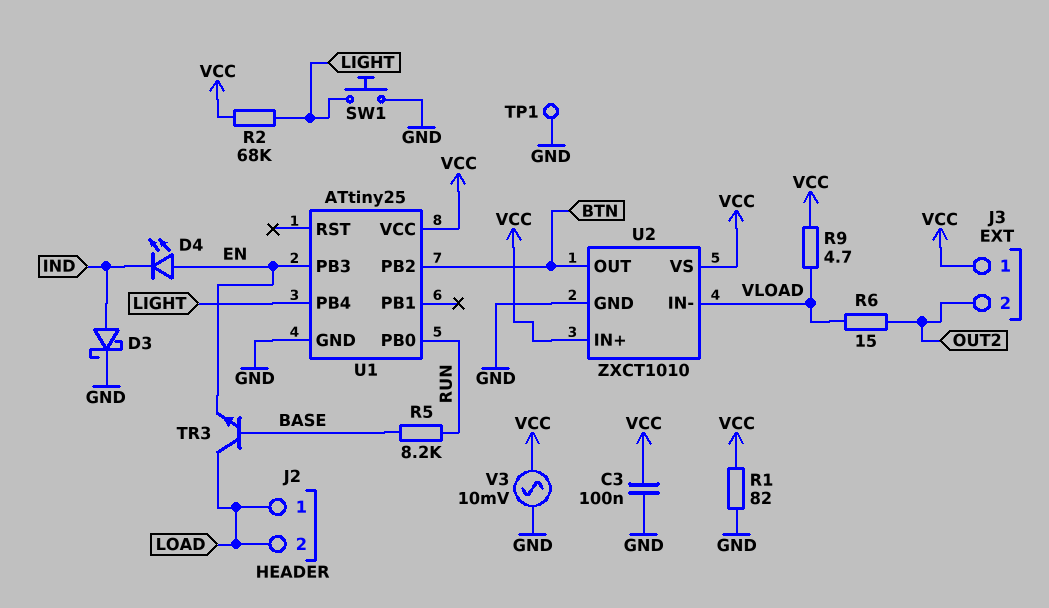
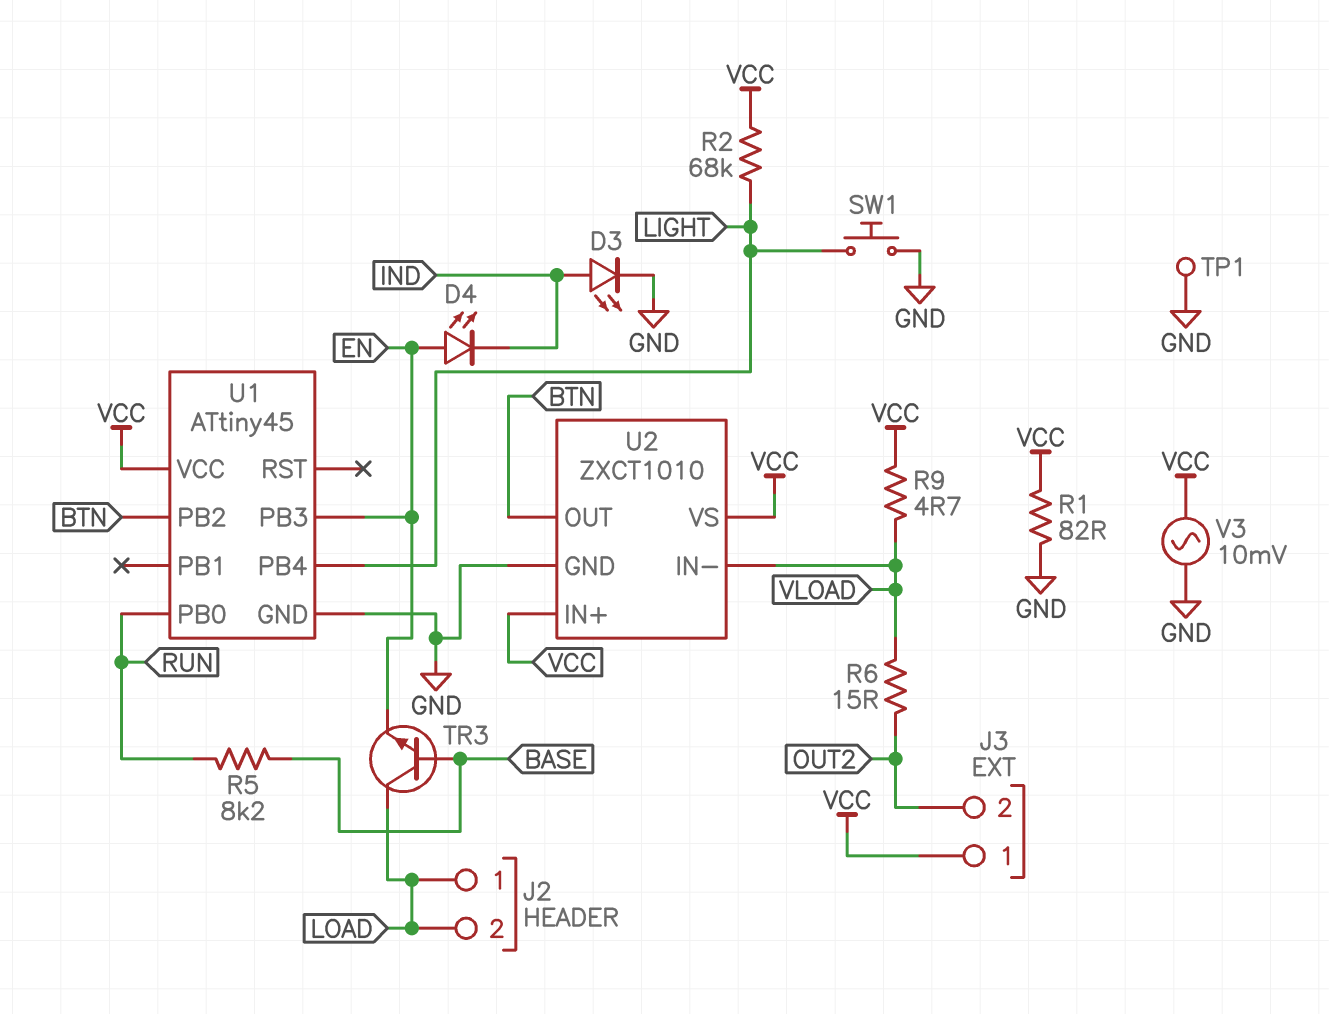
C3: 100nF (GND, VCC) -> none
D3: schottky (A IND, K GND) -> LED (A IND, K GND)
U1: ATtiny25 -> ATtiny45

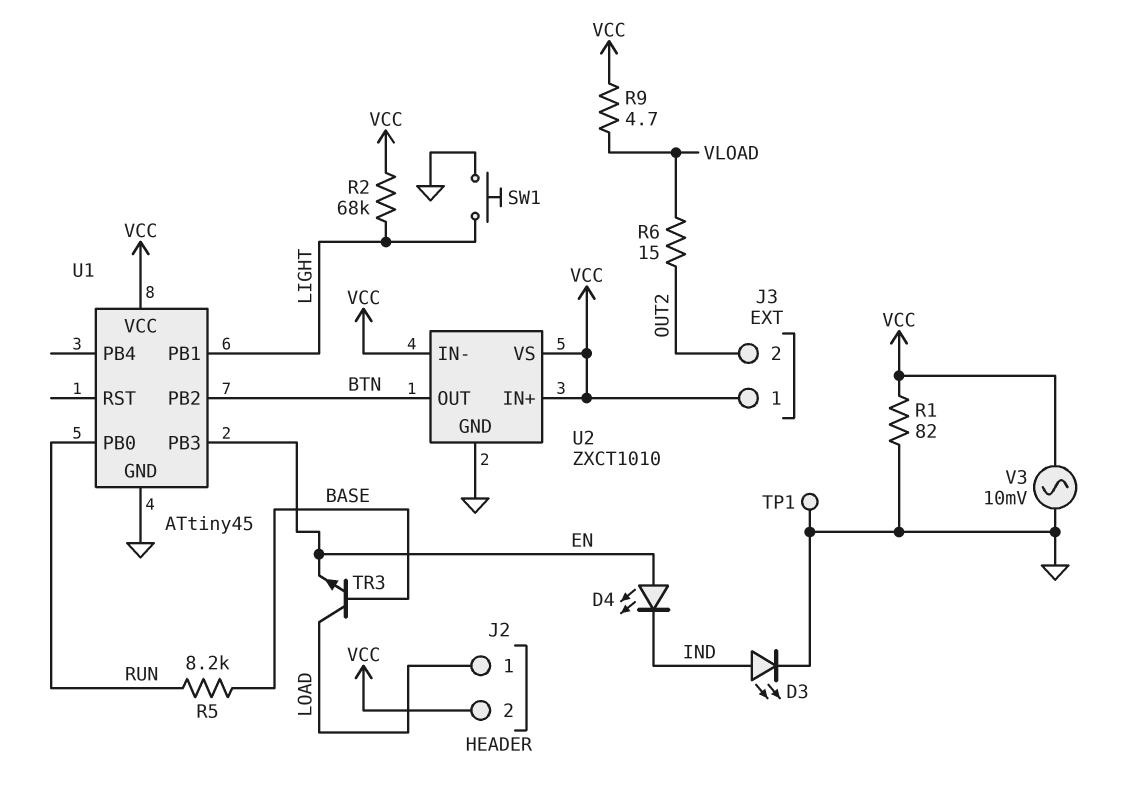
J2 pin 2: LOAD -> VCC
U1 pin PB1: none -> LIGHT
U1 pin PB4: LIGHT -> none
U2 pin IN-: VLOAD -> VCC

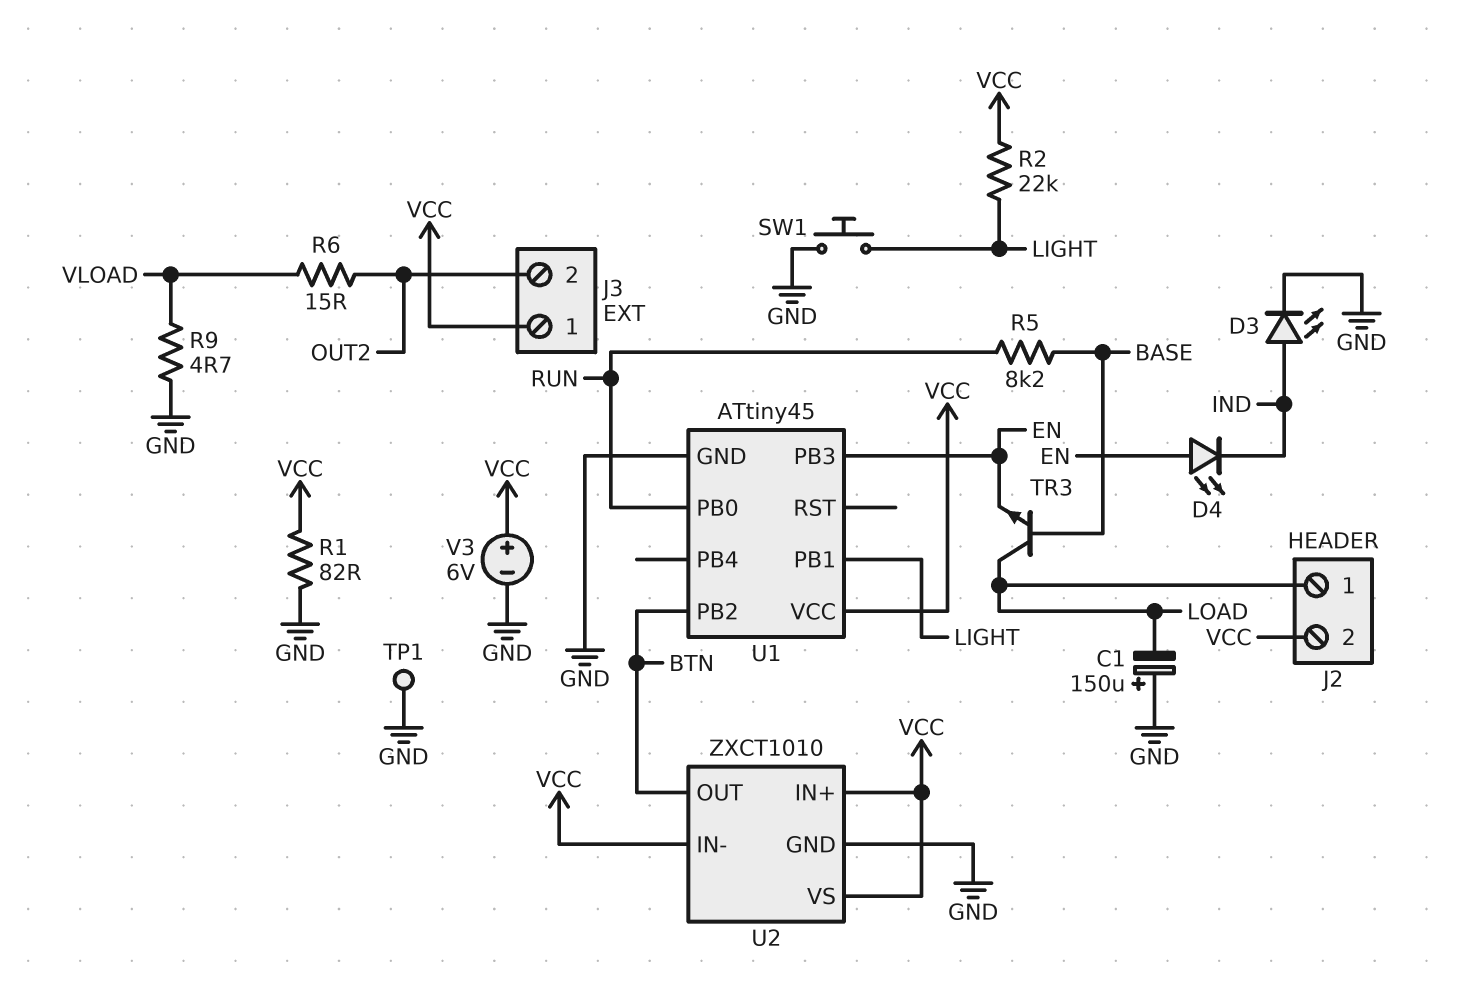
C1: none -> 150uF (plus GND, minus LOAD)
R2: 68k (LIGHT, VCC) -> 22k (LIGHT, VCC)
R9: 4.7 (VCC, VLOAD) -> 4.7 (GND, VLOAD)
V3: AC 10mV (GND, VCC) -> 6V (plus VCC, minus GND)

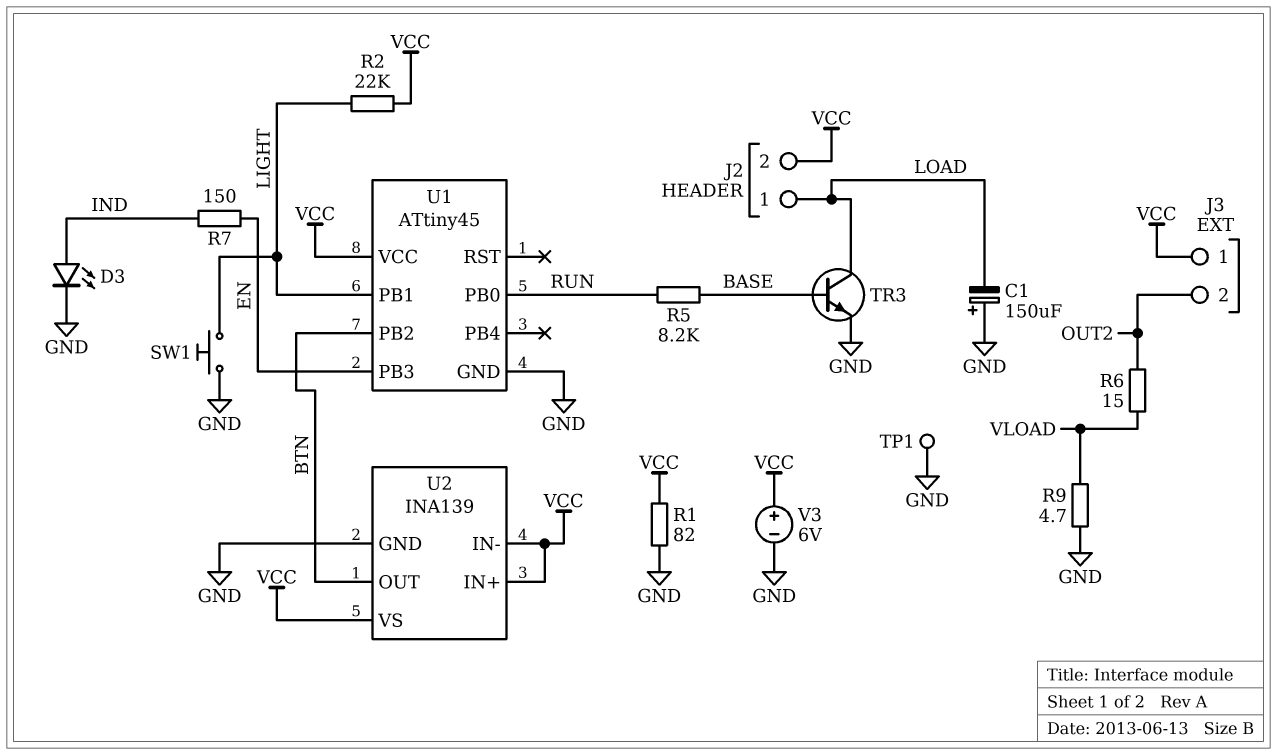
D4: LED (A EN, K IND) -> none
R7: none -> 150 (EN, IND)
TR3: NPN (B BASE, C LOAD, E EN) -> NPN (B BASE, C LOAD, E GND)
U2: ZXCT1010 -> INA139

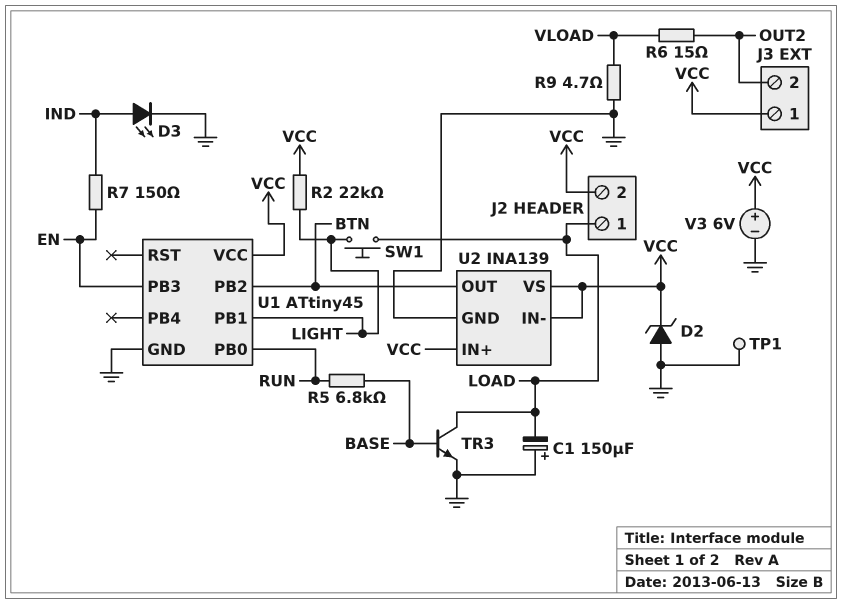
D2: none -> zener (A GND, K VCC)
R1: 82 (GND, VCC) -> none
R5: 8.2k (BASE, RUN) -> 6.8k (BASE, RUN)
SW1: button (GND, LIGHT) -> button (LIGHT, LOAD)

